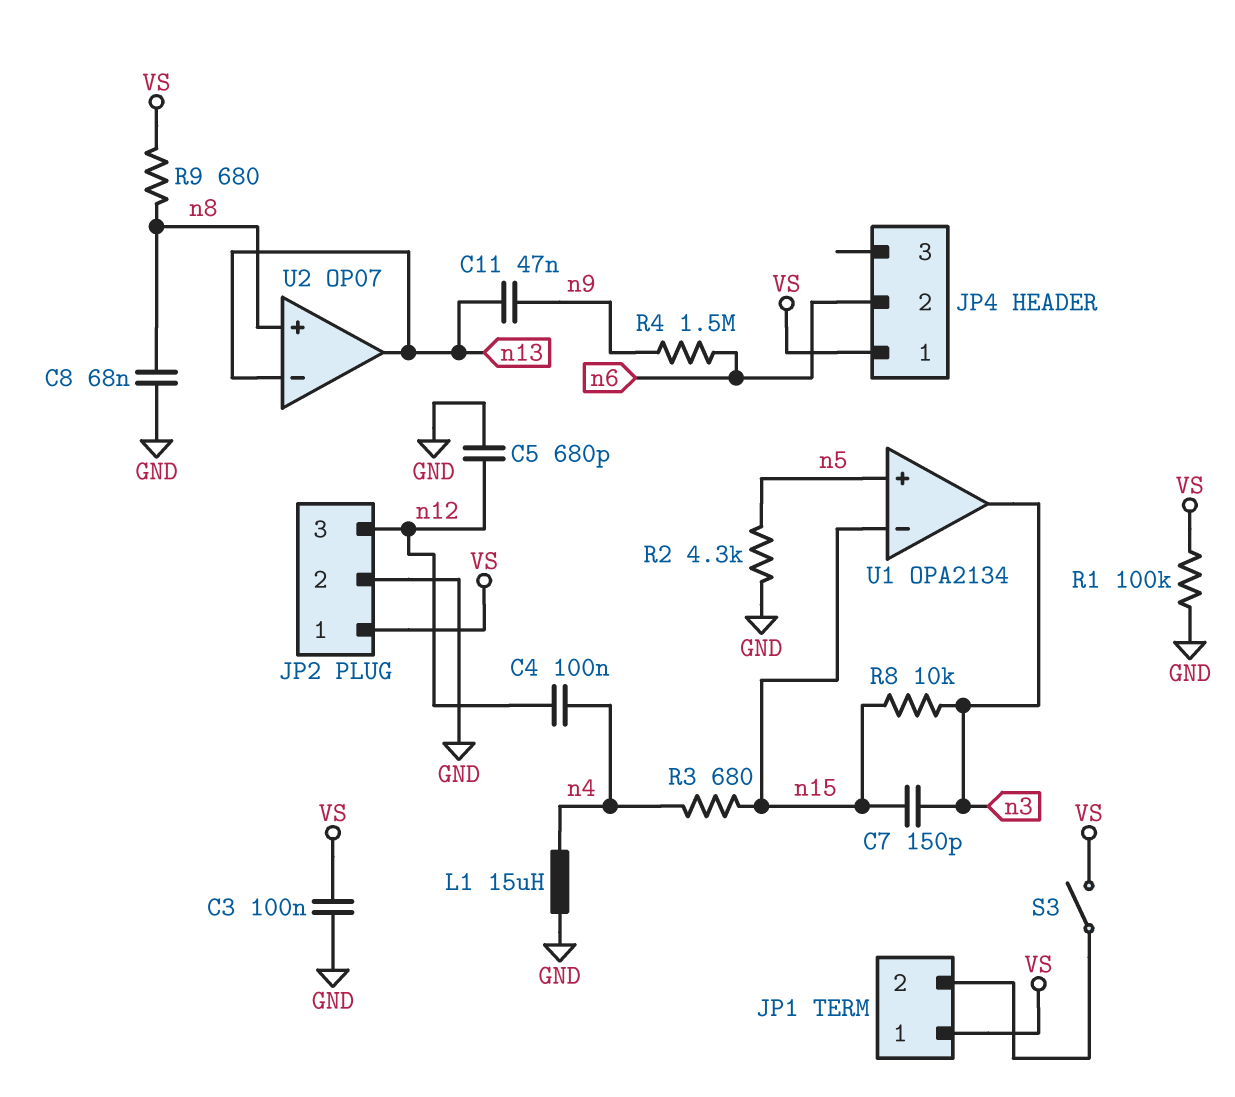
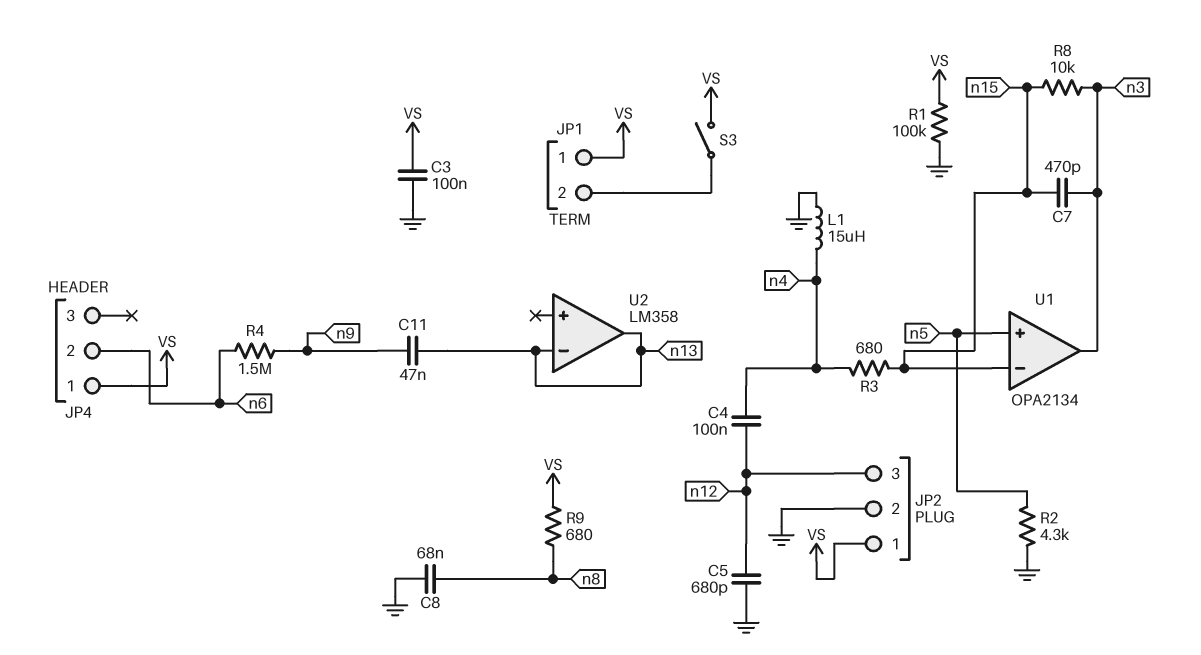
C7: 150pF (n3, n15) -> 470pF (n3, n15)
U2: OP07 -> LM358
U2 pin in+: n8 -> none

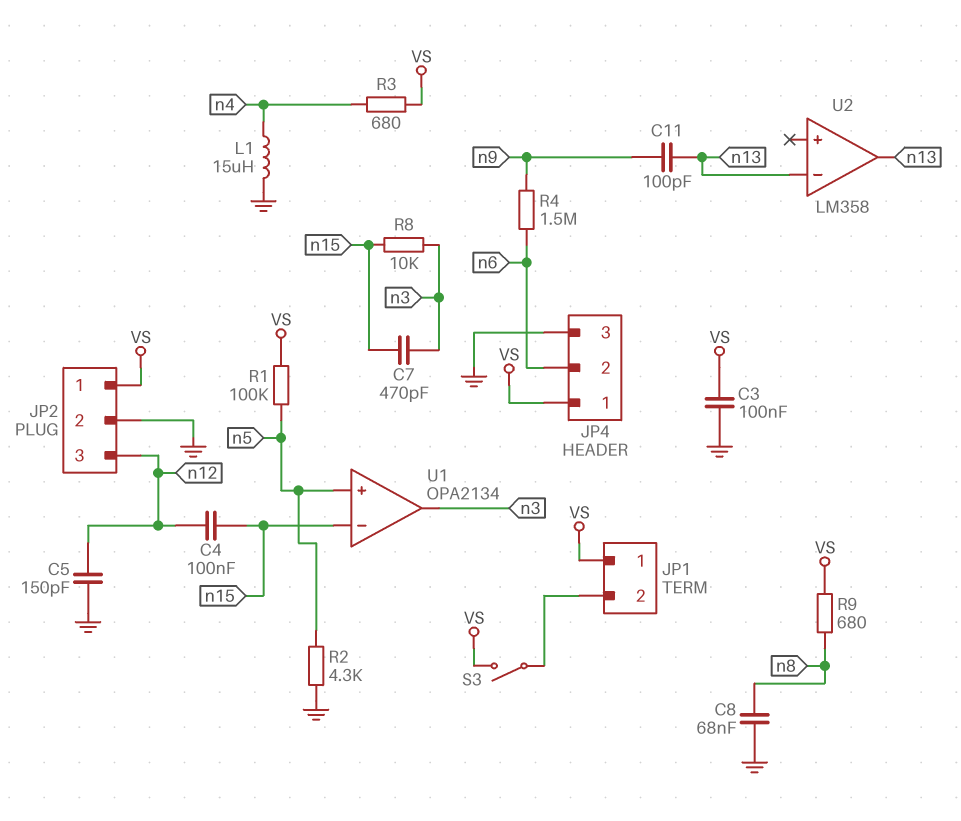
C4: 100nF (n4, n12) -> 100nF (n12, n15)
C5: 680pF (GND, n12) -> 150pF (GND, n12)
C11: 47nF (n9, n13) -> 100pF (n9, n13)
JP4 pin 3: none -> GND
R1: 100k (GND, VS) -> 100k (VS, n5)
R3: 680 (n4, n15) -> 680 (VS, n4)

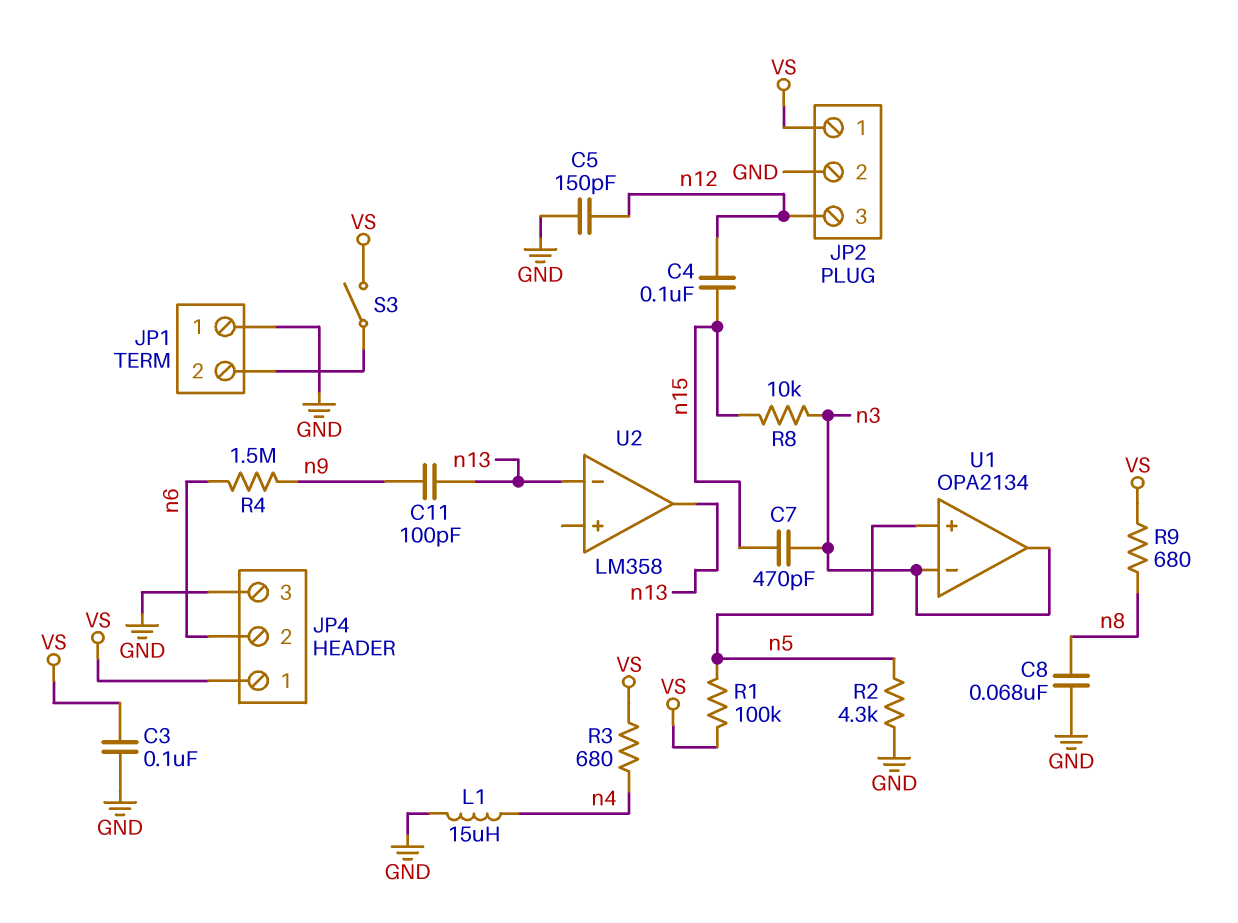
JP1 pin 1: VS -> GND
U1 pin in-: n15 -> n3

